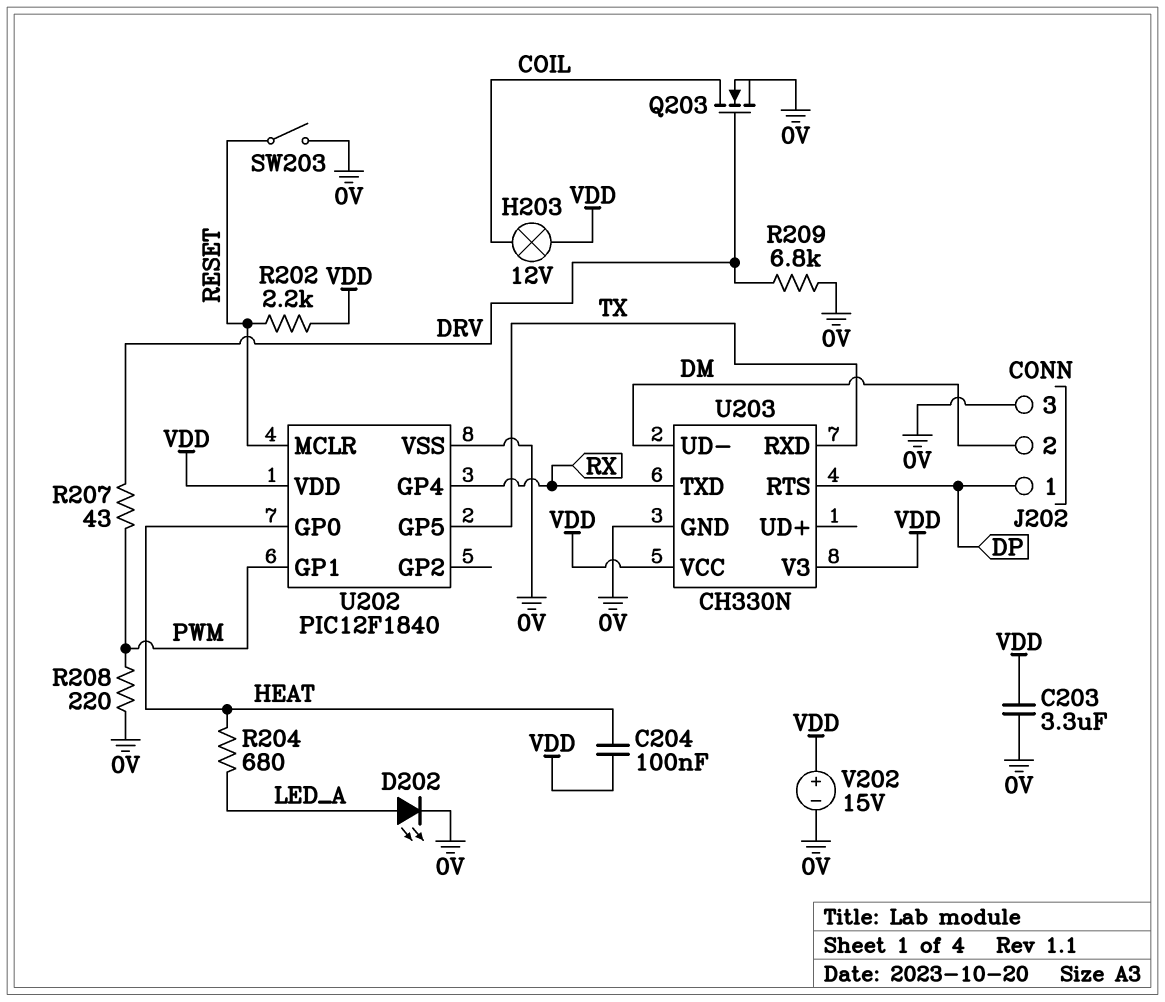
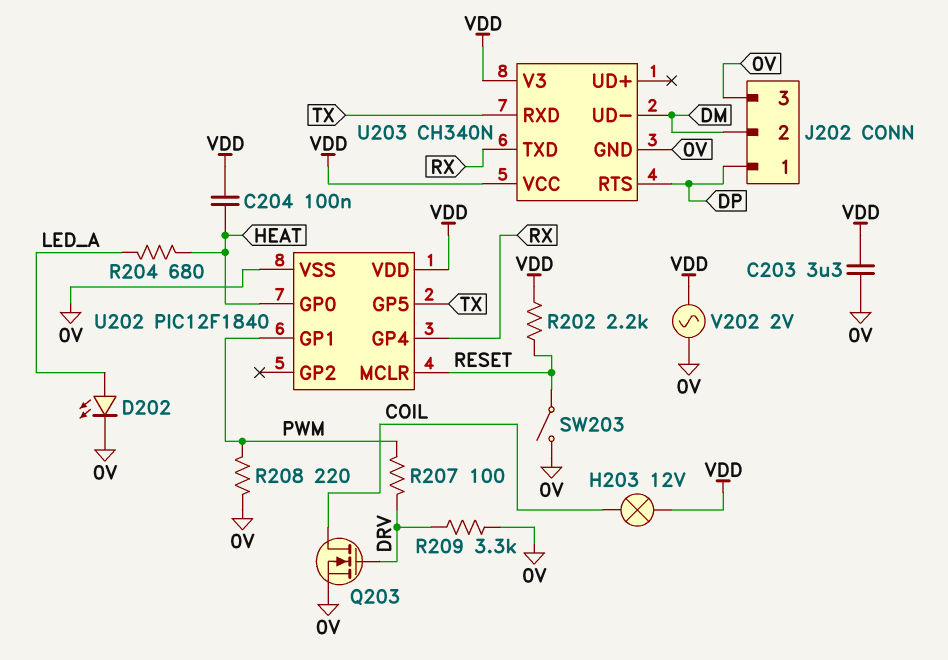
R207: 43 (DRV, PWM) -> 100 (DRV, PWM)
R209: 6.8k (0V, DRV) -> 3.3k (0V, DRV)
U203: CH330N -> CH340N
V202: 15V (plus VDD, minus 0V) -> AC 2V (0V, VDD)

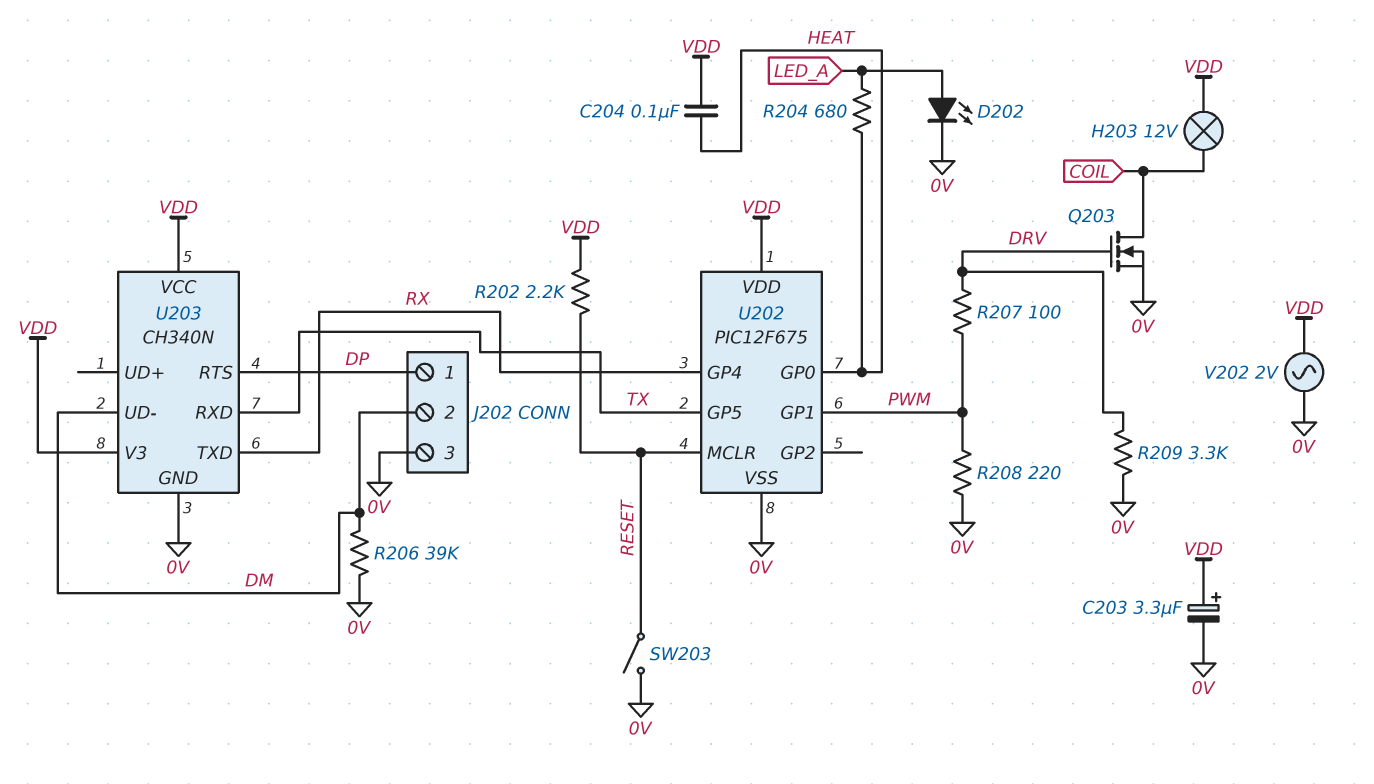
C203: 3.3uF (0V, VDD) -> 3.3uF (plus VDD, minus 0V)
R206: none -> 39k (0V, DM)
U202: PIC12F1840 -> PIC12F675

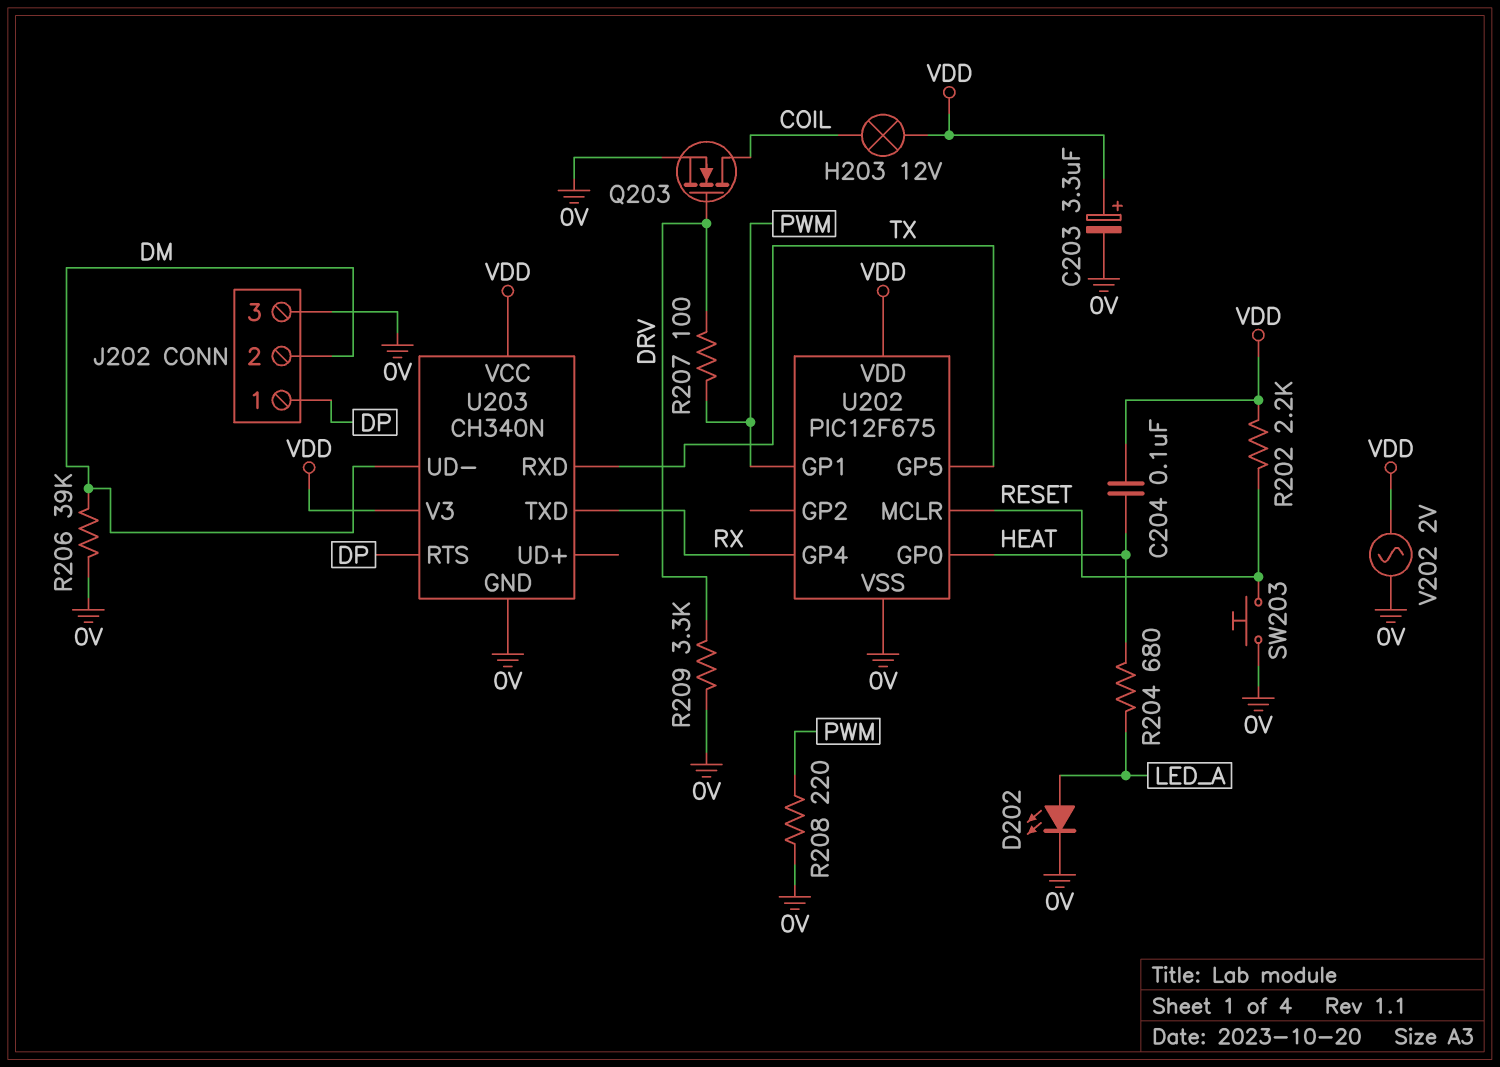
SW203: switch (0V, RESET) -> button (0V, RESET)

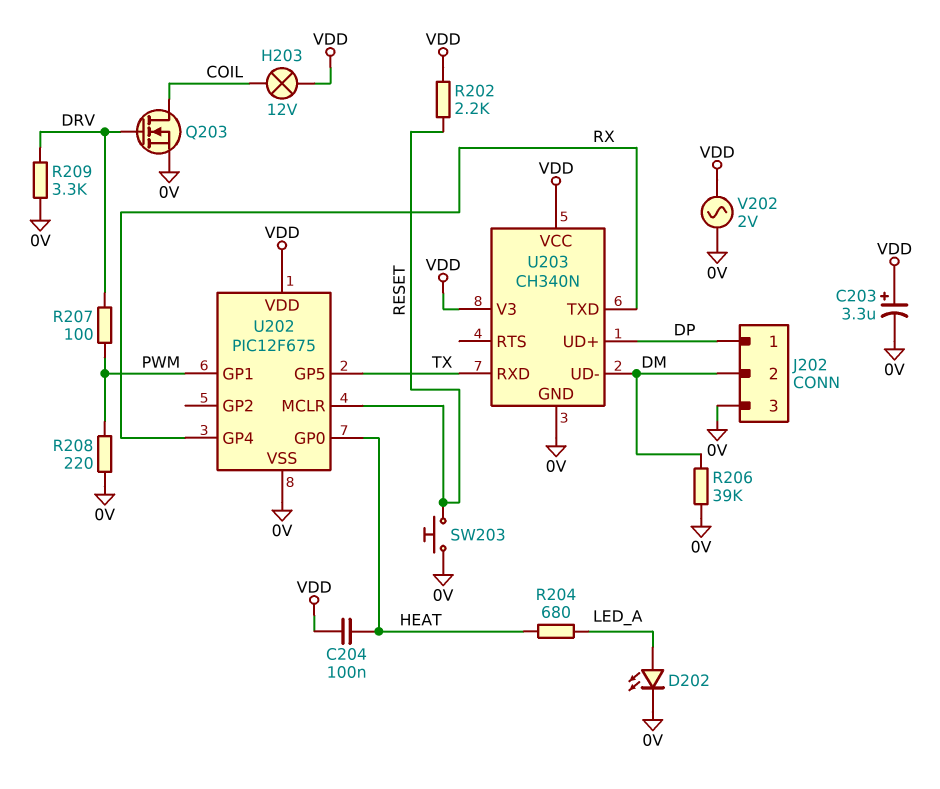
U203 pin RTS: DP -> none
U203 pin UD+: none -> DP

